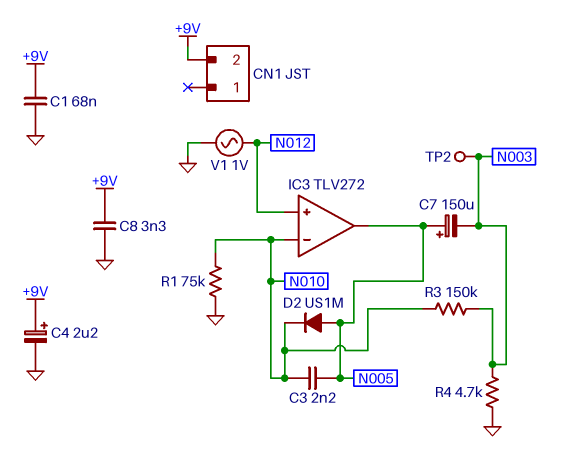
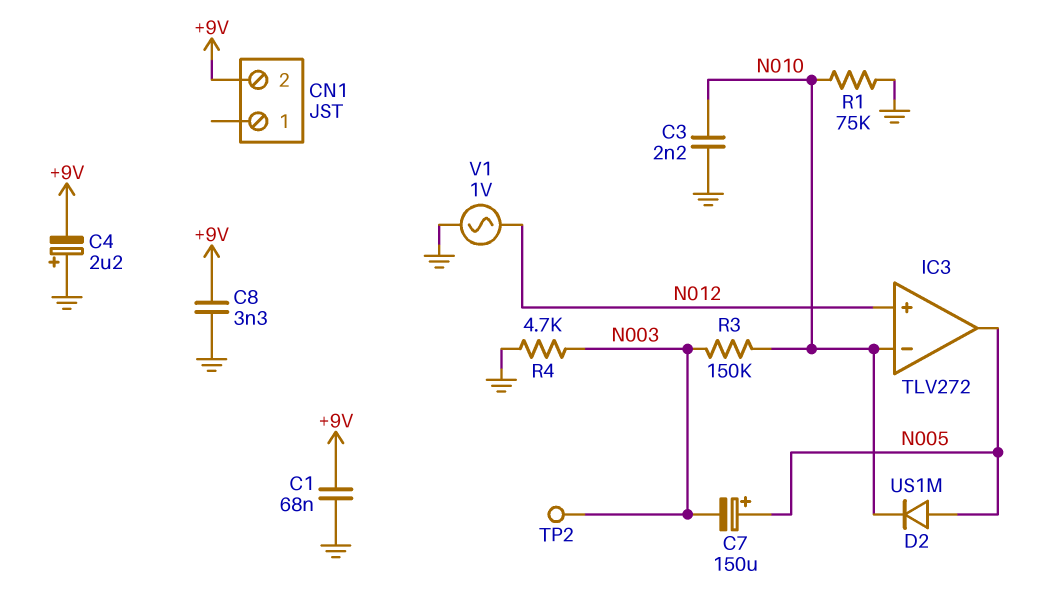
C3: 2.2nF (N005, N010) -> 2.2nF (GND, N010)
C4: 2.2uF (plus +9V, minus GND) -> 2.2uF (plus GND, minus +9V)

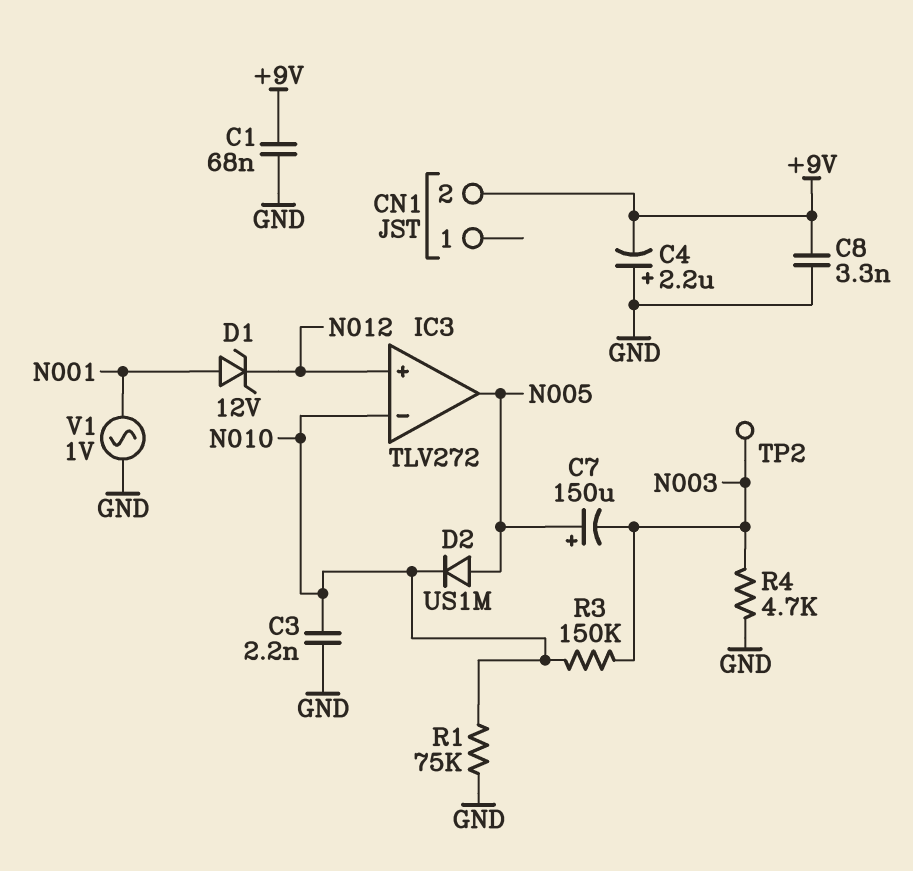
D1: none -> zener 12V (A N001, K N012)
V1: AC 1V (GND, N012) -> AC 1V (GND, N001)

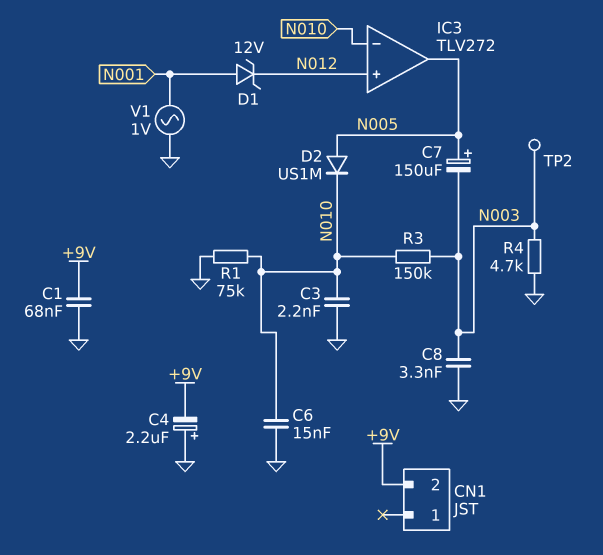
C6: none -> 15nF (GND, N010)
C8: 3.3nF (+9V, GND) -> 3.3nF (GND, N003)

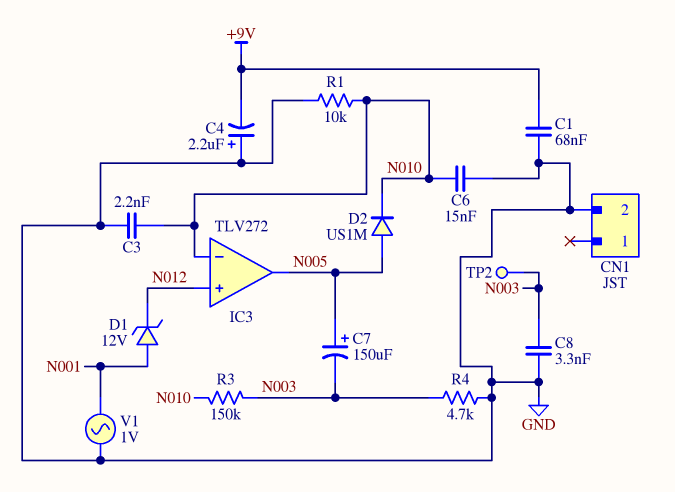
CN1 pin 2: +9V -> GND
R1: 75k (GND, N010) -> 10k (GND, N010)

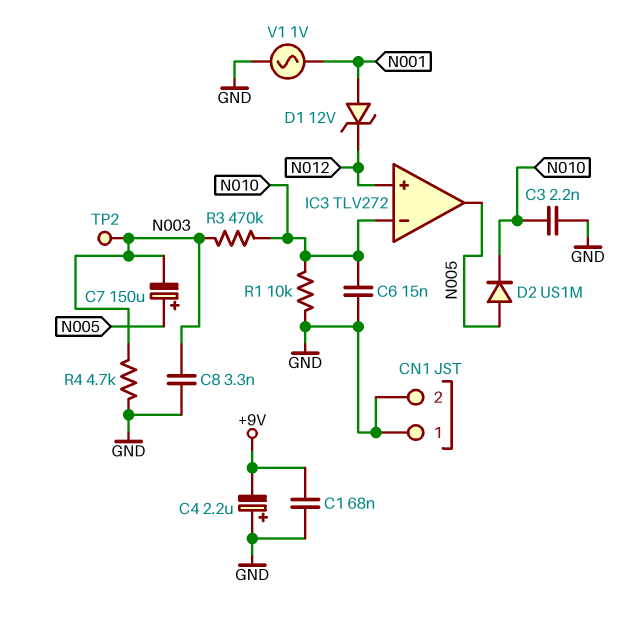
CN1 pin 1: none -> GND
R3: 150k (N003, N010) -> 470k (N003, N010)

